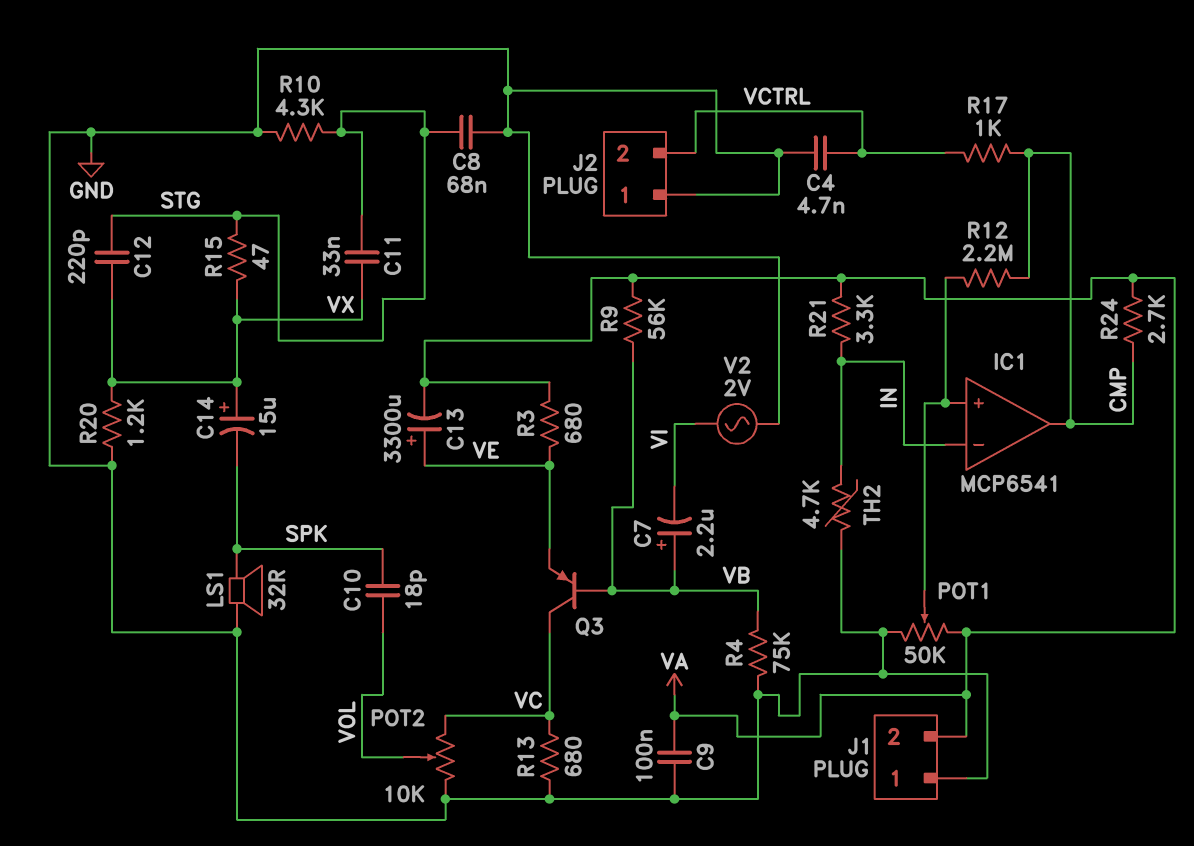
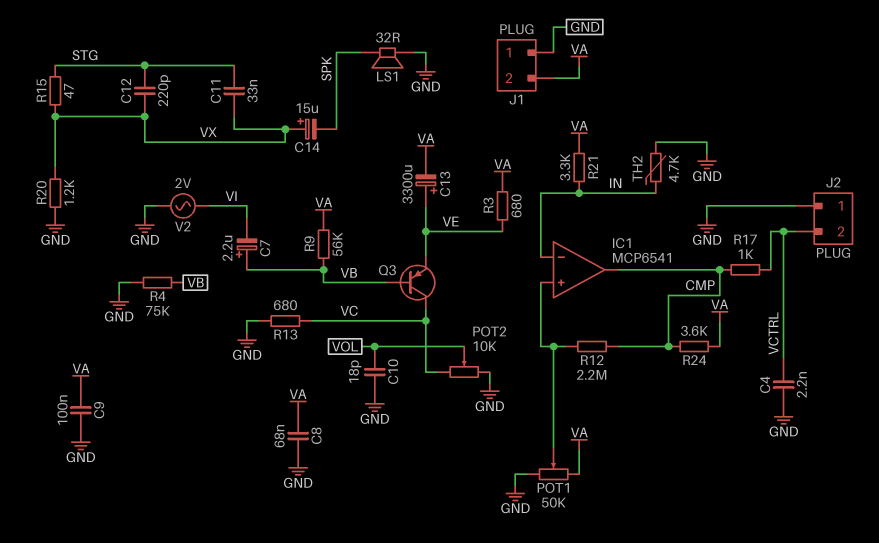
C4: 4.7nF (GND, VCTRL) -> 2.2nF (GND, VCTRL)
C8: 68nF (GND, STG) -> 68nF (GND, VA)
C10: 18pF (SPK, VOL) -> 18pF (GND, VOL)
R10: 4.3k (GND, STG) -> none
R24: 2.7k (CMP, VA) -> 3.6k (CMP, VA)

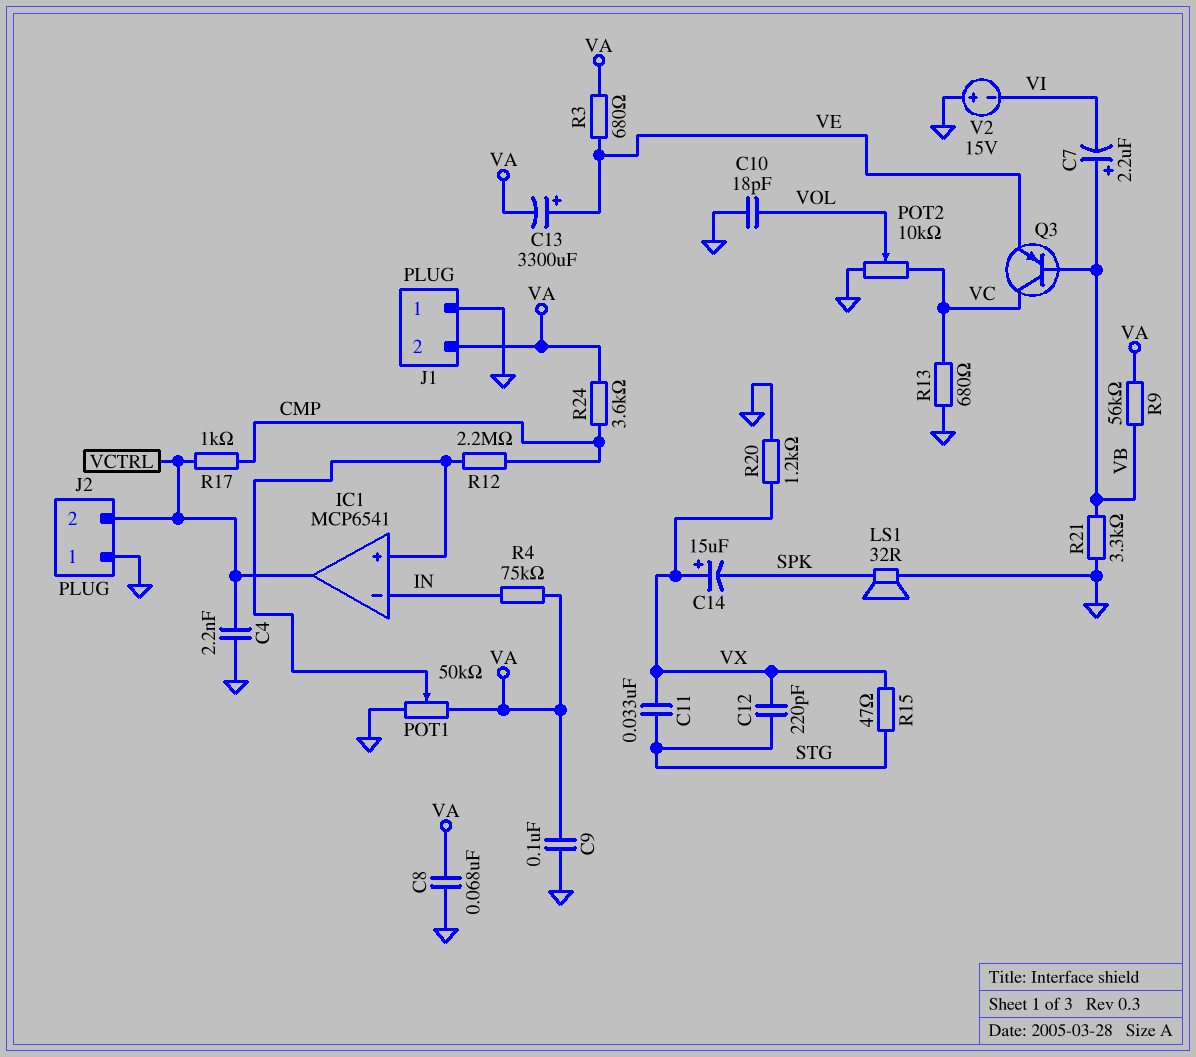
IC1 pin out: CMP -> VCTRL
R4: 75k (GND, VB) -> 75k (IN, VA)
R21: 3.3k (IN, VA) -> 3.3k (GND, VB)
TH2: 4.7k (GND, IN) -> none
V2: AC 2V (GND, VI) -> 15V (plus GND, minus VI)

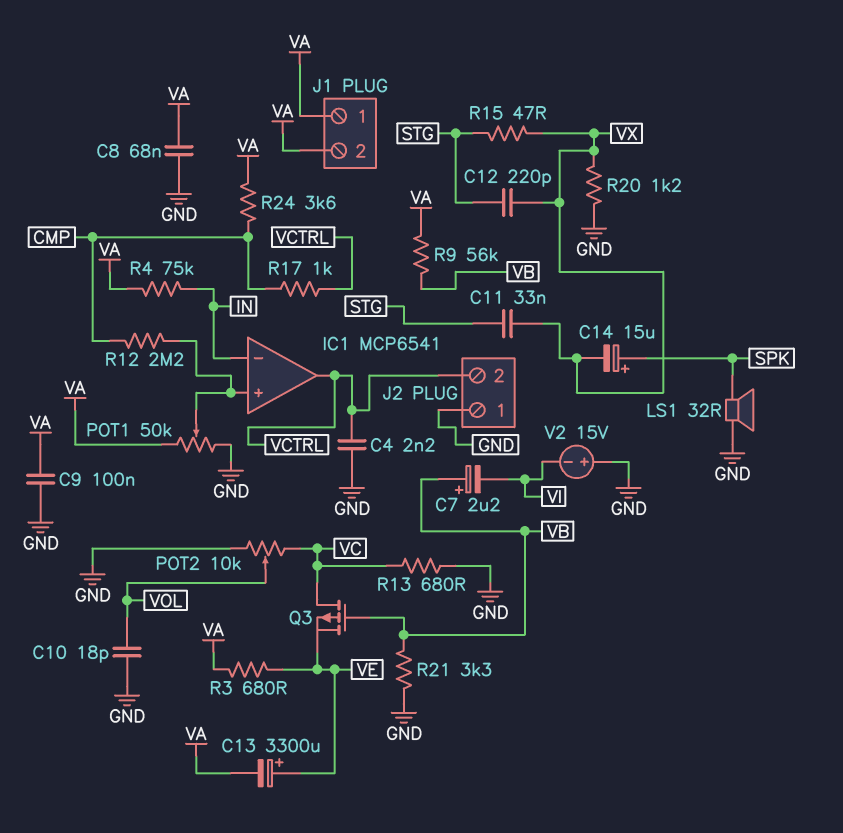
C14: 15uF (plus VX, minus SPK) -> 15uF (plus SPK, minus VX)
J1 pin 1: GND -> VA
Q3: PNP (B VB, C VC, E VE) -> PMOS (G VB, D VC, S VE)

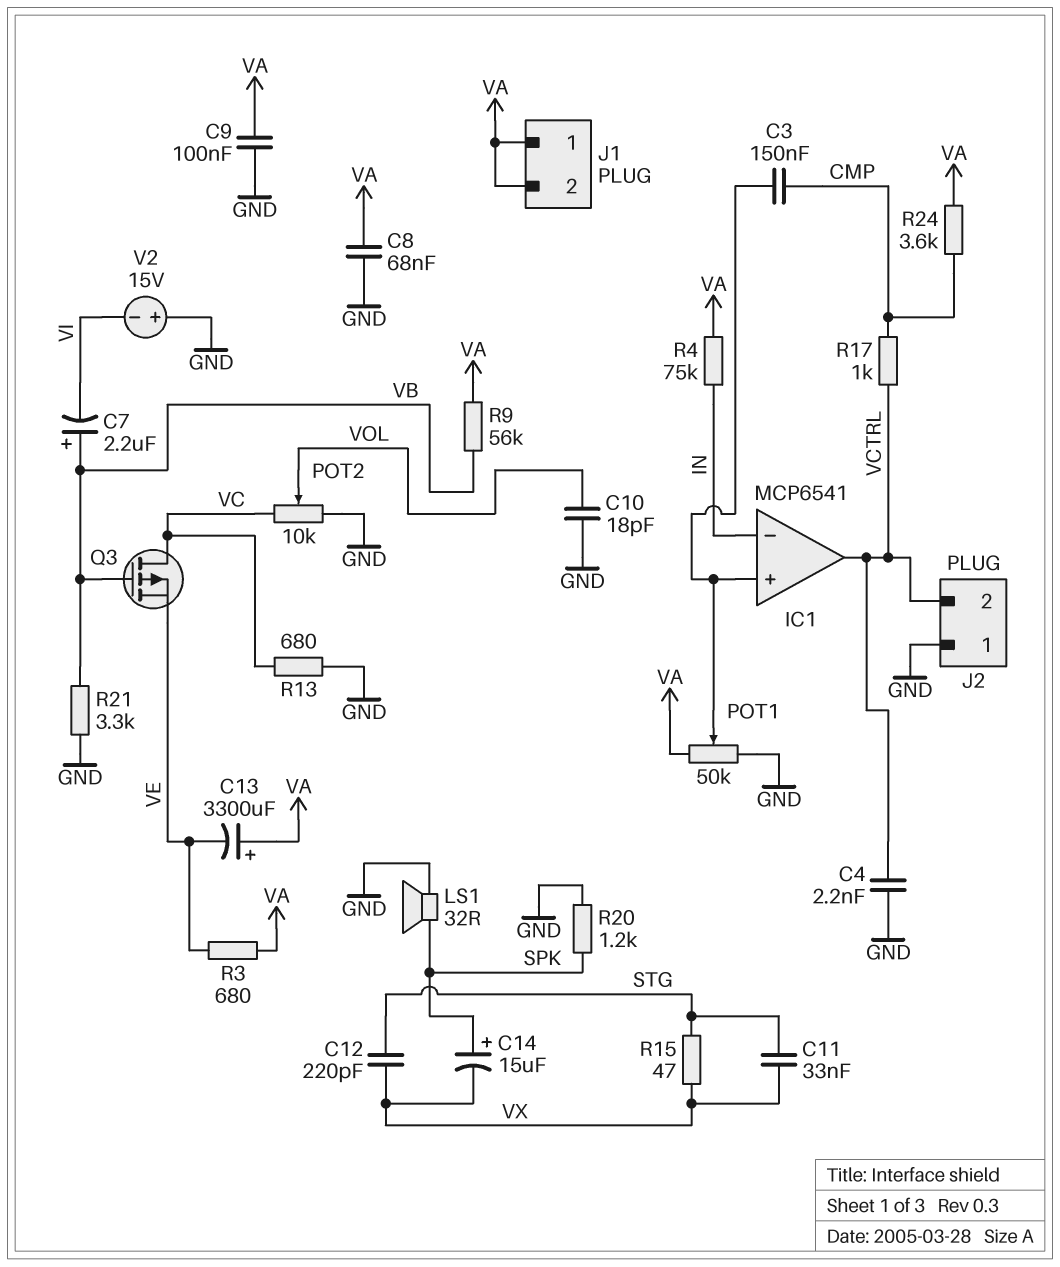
C3: none -> 150nF (CMP, IC1/in+)
C13: 3300uF (plus VE, minus VA) -> 3300uF (plus VA, minus VE)
R12: 2.2M (CMP, IC1/in+) -> none
R20: 1.2k (GND, VX) -> 1.2k (GND, SPK)

